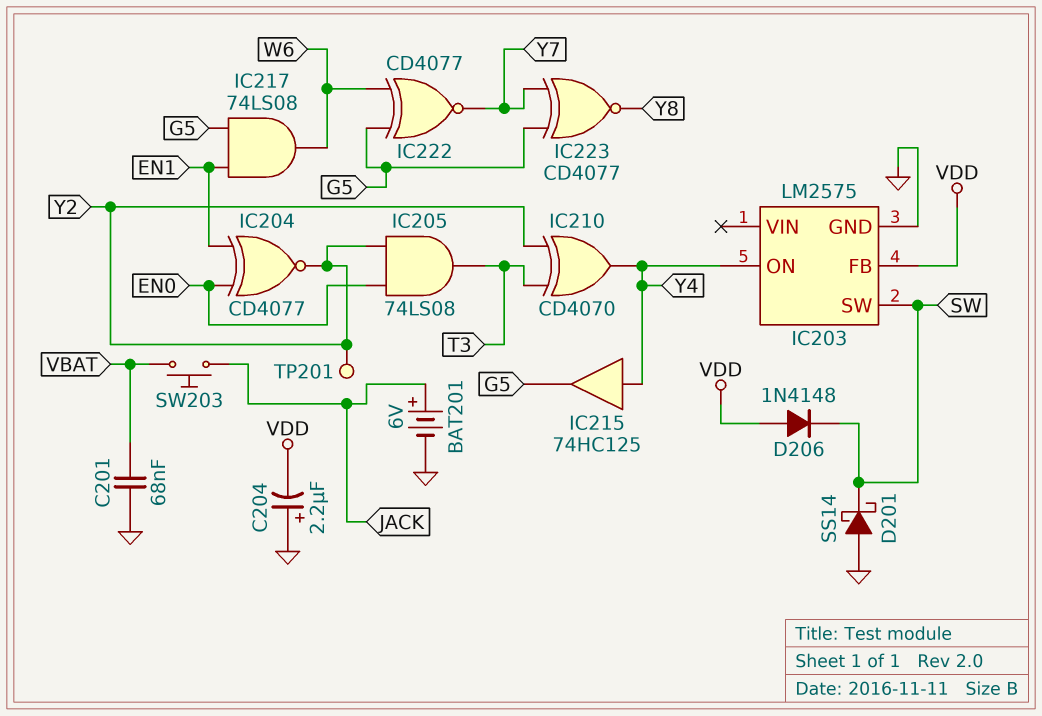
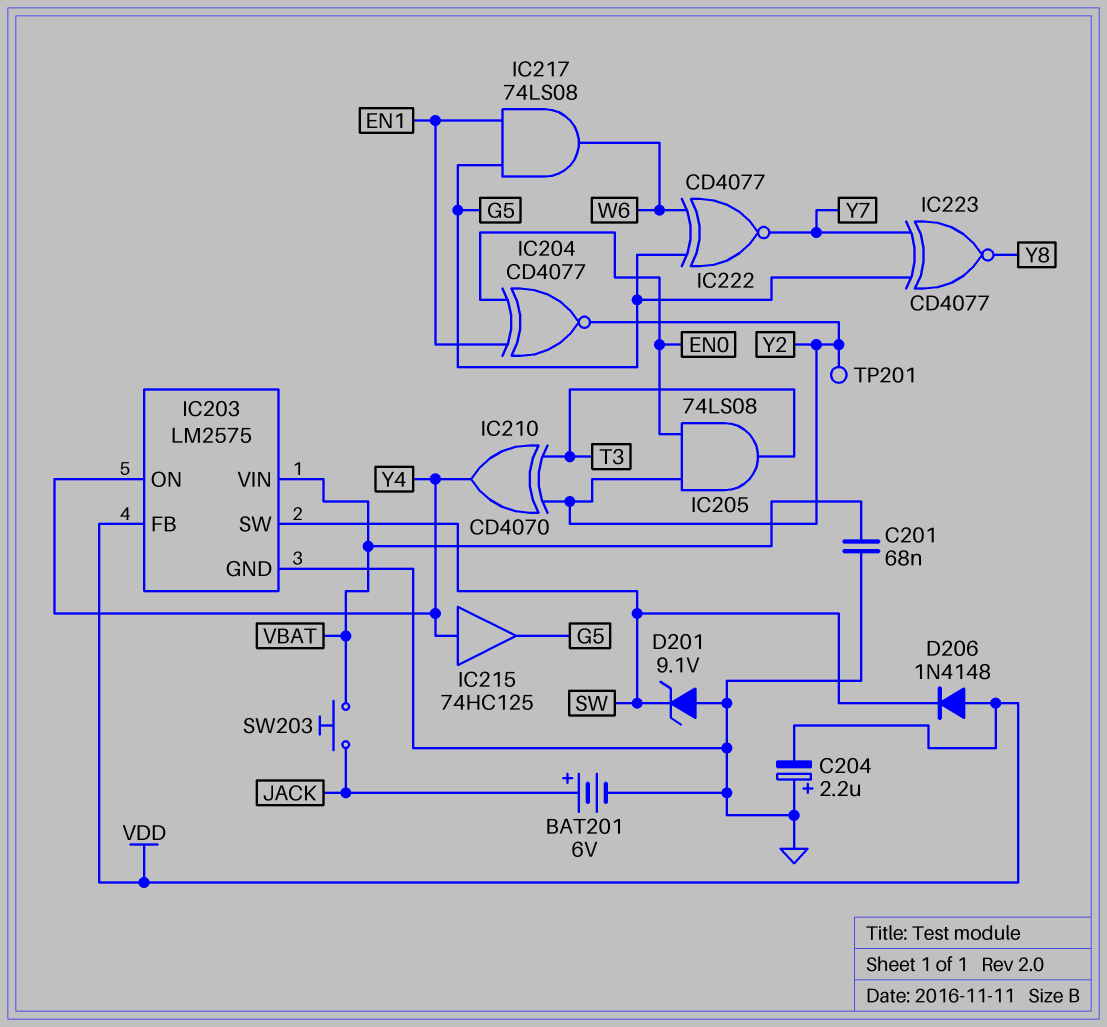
D201: schottky SS14 (A GND, K SW) -> zener 9.1V (A GND, K SW)
IC203 pin VIN: none -> VBAT

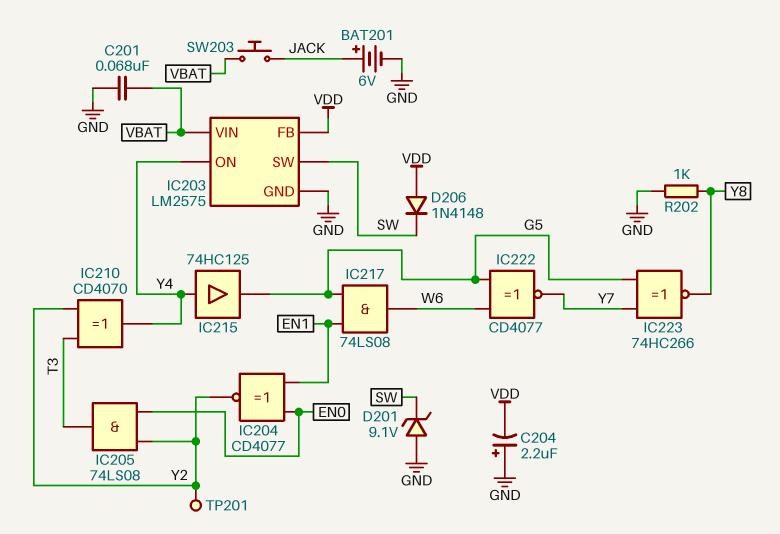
IC223: XNOR CD4077 (in G5, in Y7, out Y8) -> XNOR 74HC266 (in G5, in Y7, out Y8)
R202: none -> 1k (GND, Y8)

